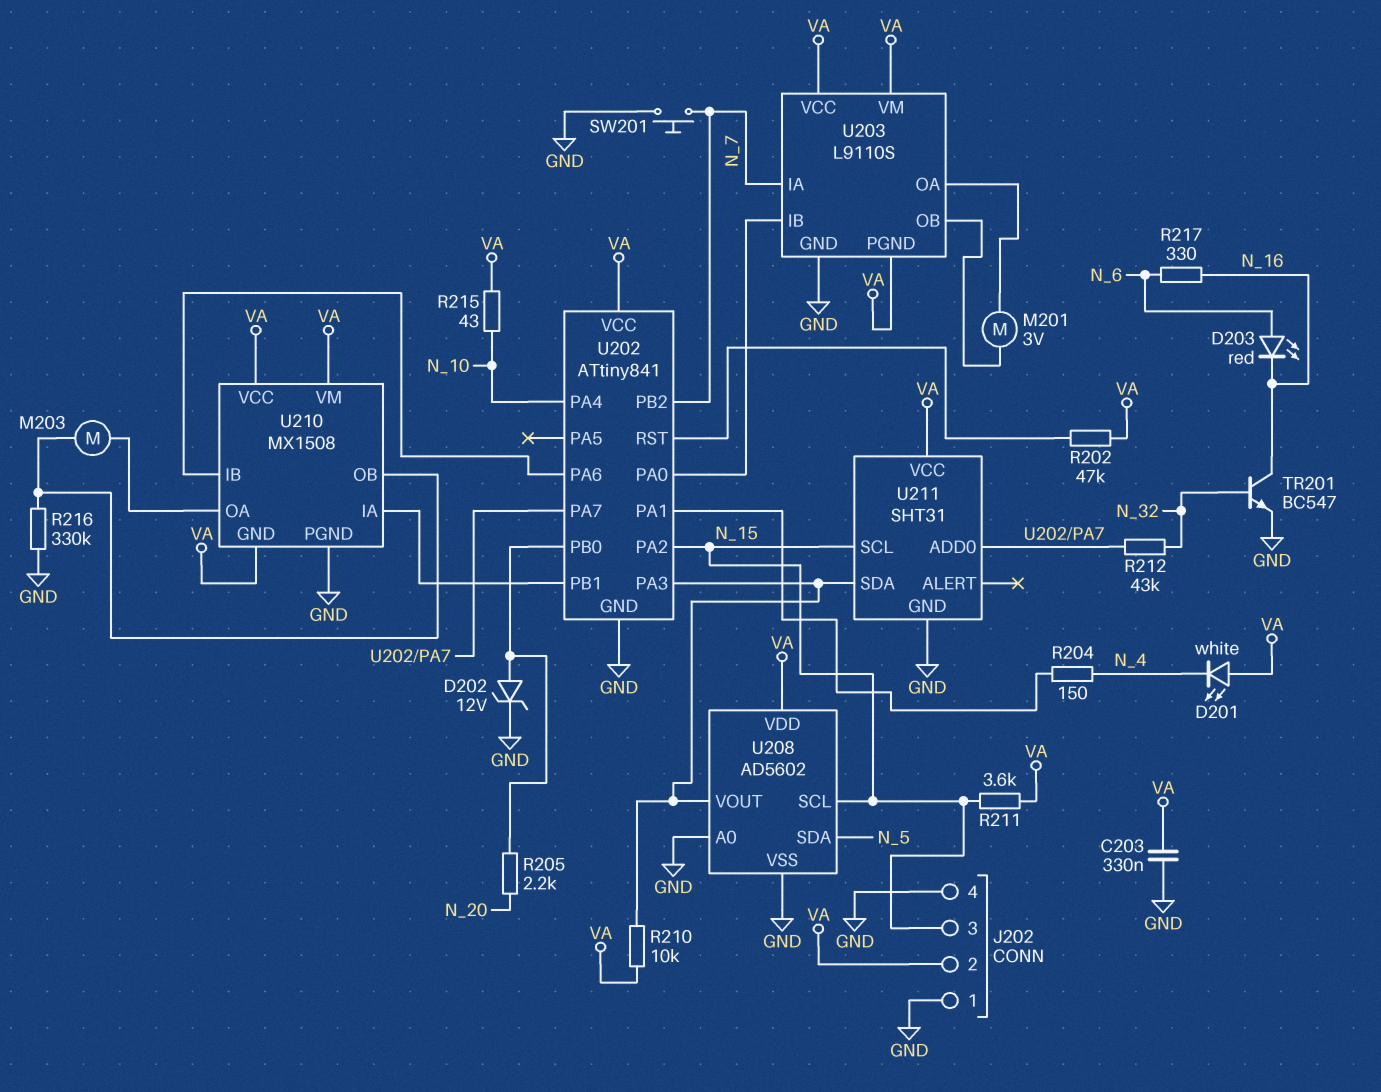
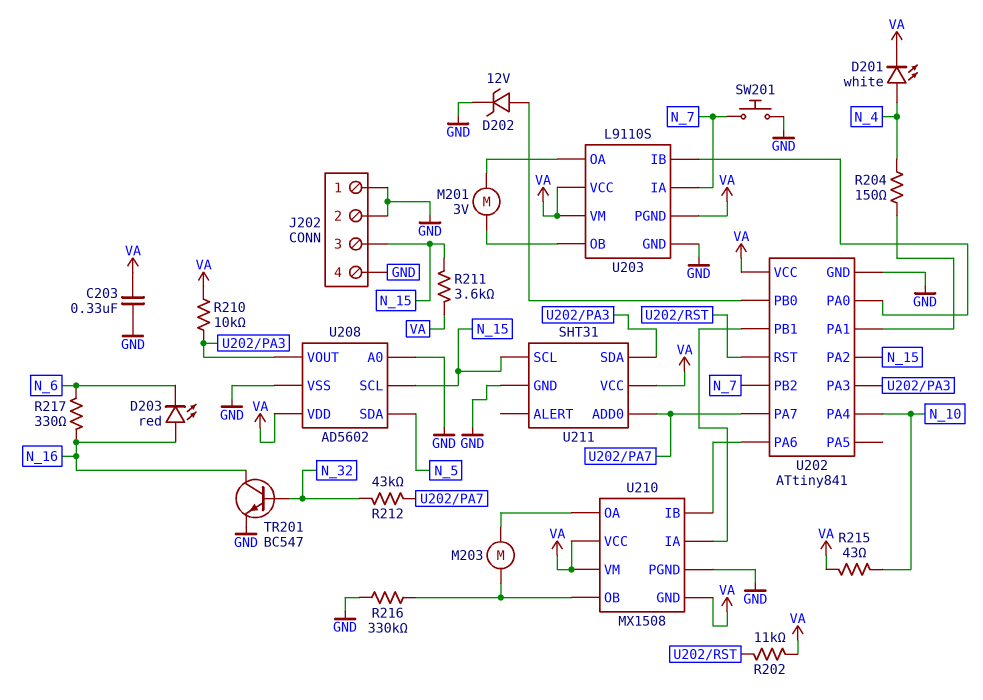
D201: LED white (A VA, K N_4) -> LED white (A N_4, K VA)
D203: LED red (A N_6, K N_16) -> LED red (A N_16, K N_6)
J202 pin 2: VA -> GND
R202: 47k (U202/RST, VA) -> 11k (U202/RST, VA)
R205: 2.2k (N_20, U202/PB0) -> none

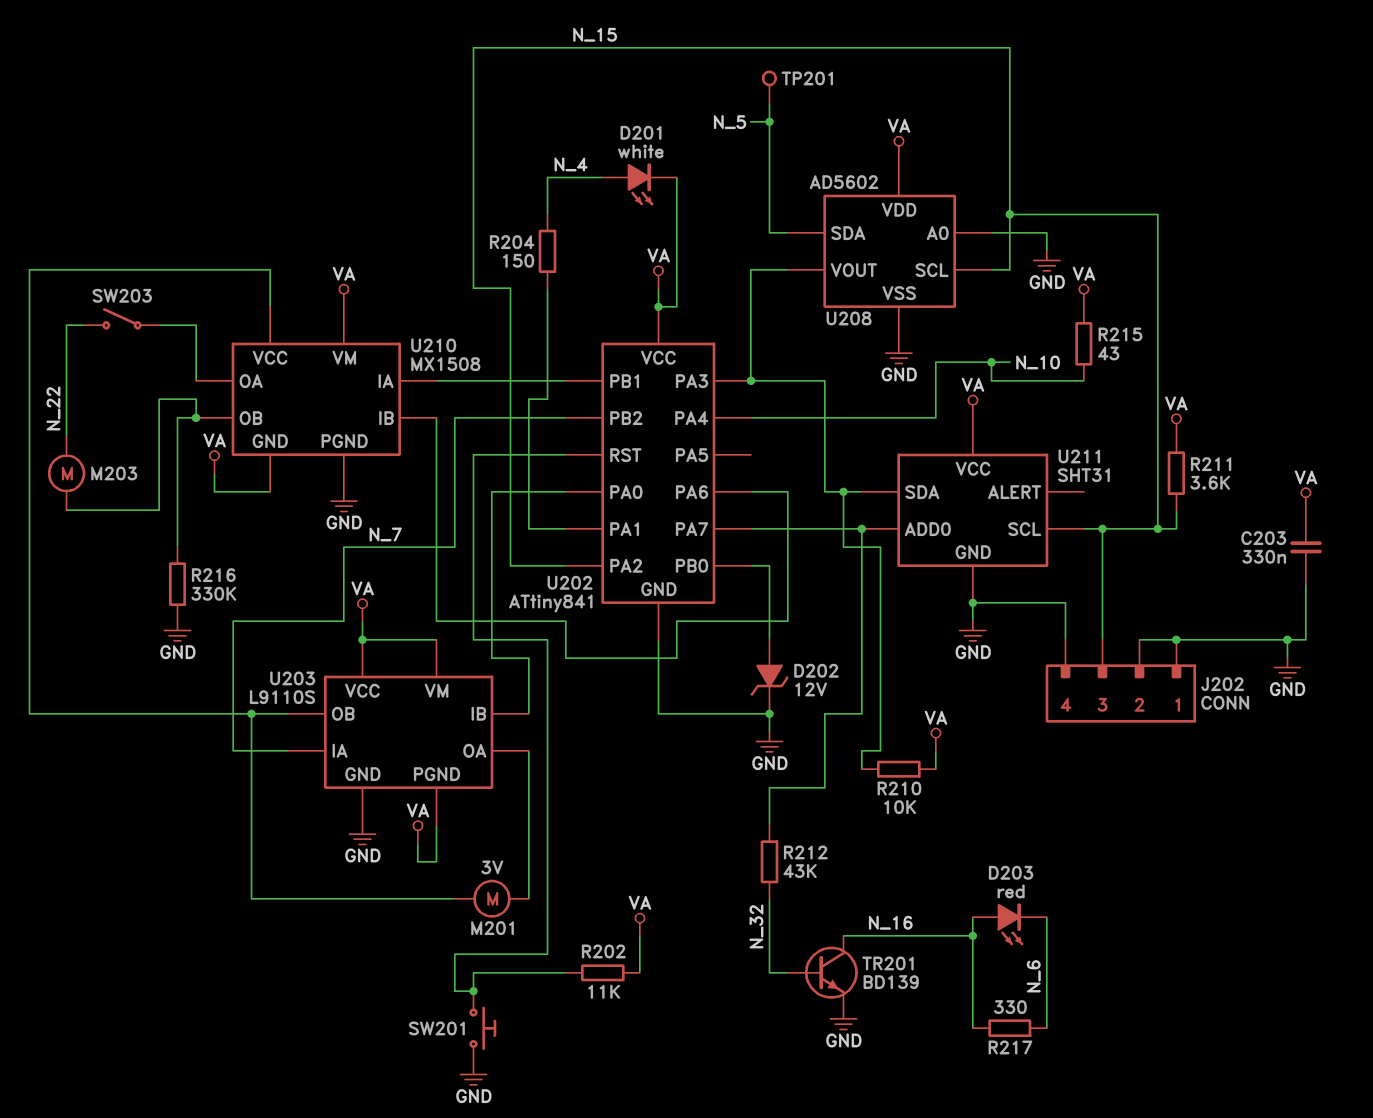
M203: motor (U210/OA, U210/OB) -> motor (N_22, U210/OB)
SW201: button (GND, N_7) -> button (GND, U202/RST)
SW203: none -> switch (N_22, U210/OA)
TP201: none -> test point (N_5)
TR201: NPN BC547 (B N_32, C N_16, E GND) -> NPN BD139 (B N_32, C N_16, E GND)
U210 pin VCC: VA -> U203/OB

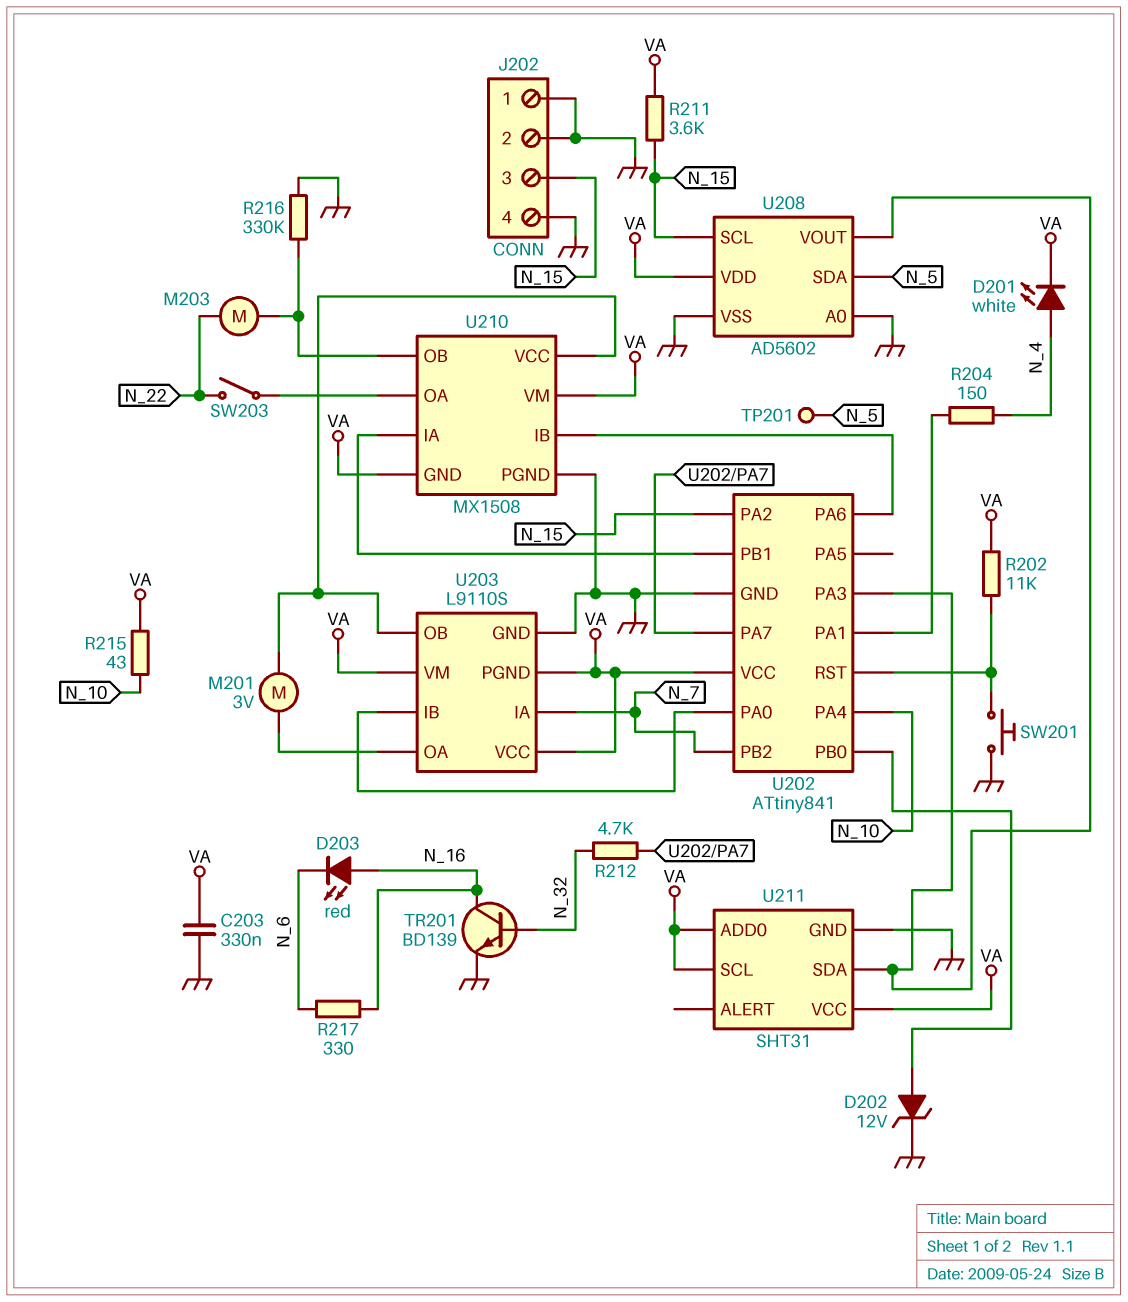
R210: 10k (U202/PA3, VA) -> none
R212: 43k (N_32, U202/PA7) -> 4.7k (N_32, U202/PA7)
U211 pin ADD0: U202/PA7 -> VA
U211 pin SCL: N_15 -> VA

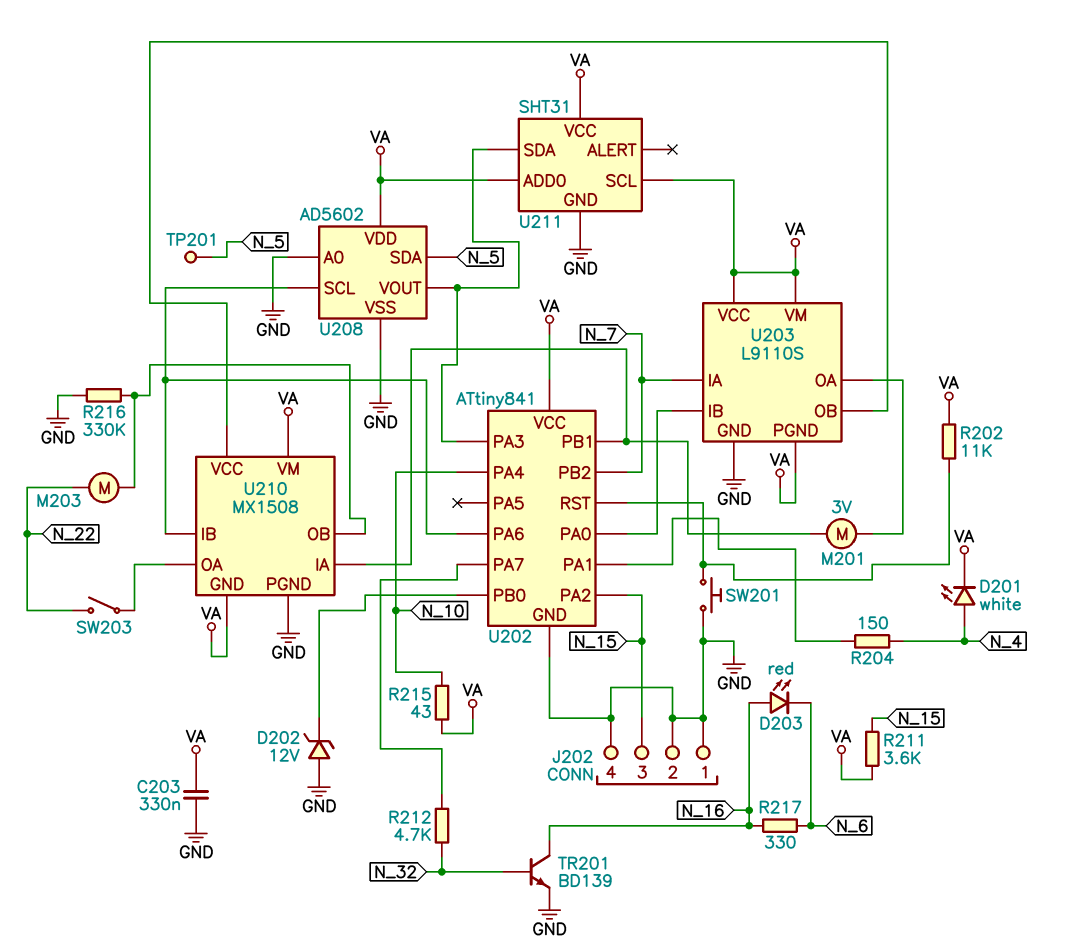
D202: zener 12V (A U202/PB0, K GND) -> zener 12V (A GND, K U202/PB0)
M201: motor 3V (U203/OA, U203/OB) -> motor 3V (U202/PB1, U203/OA)
U208 pin SCL: N_15 -> U202/PA6

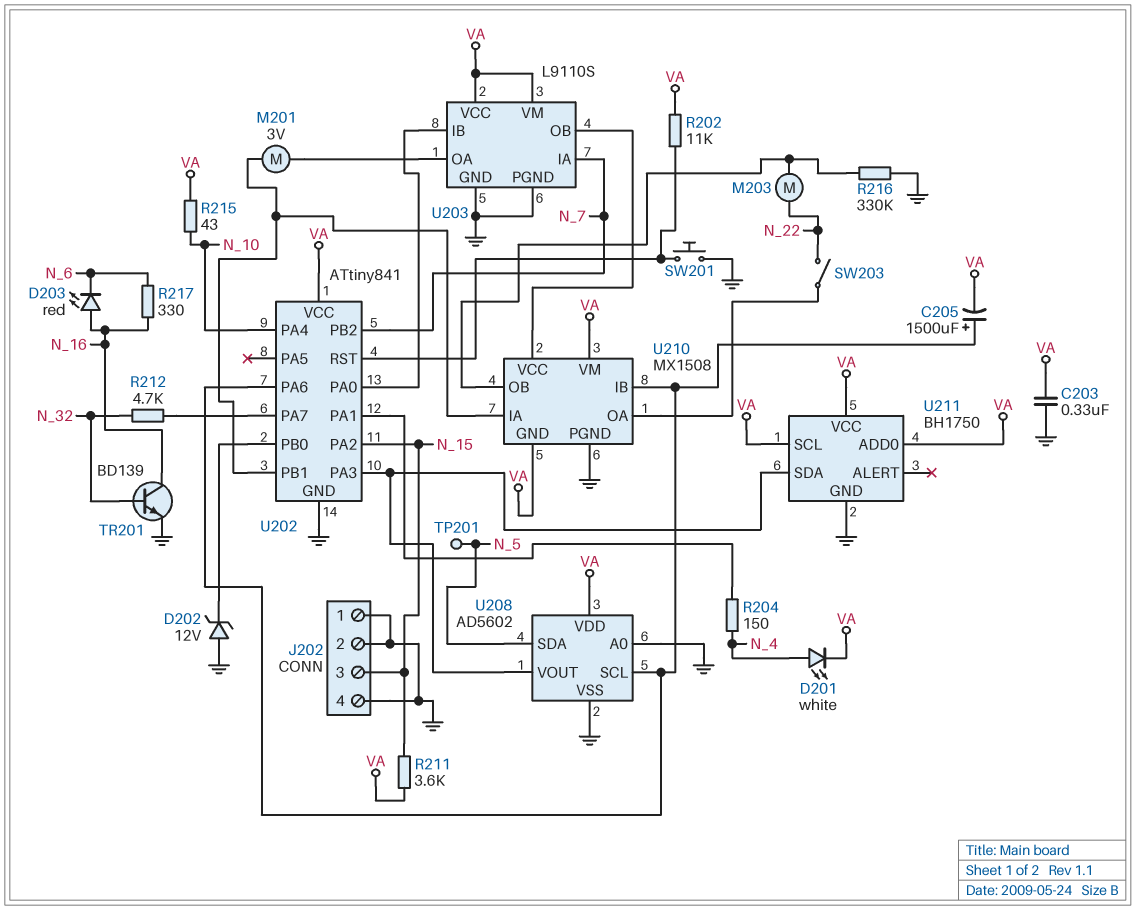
C205: none -> 1500uF (plus U202/PA6, minus VA)
U203 pin PGND: VA -> GND
U211: SHT31 -> BH1750

